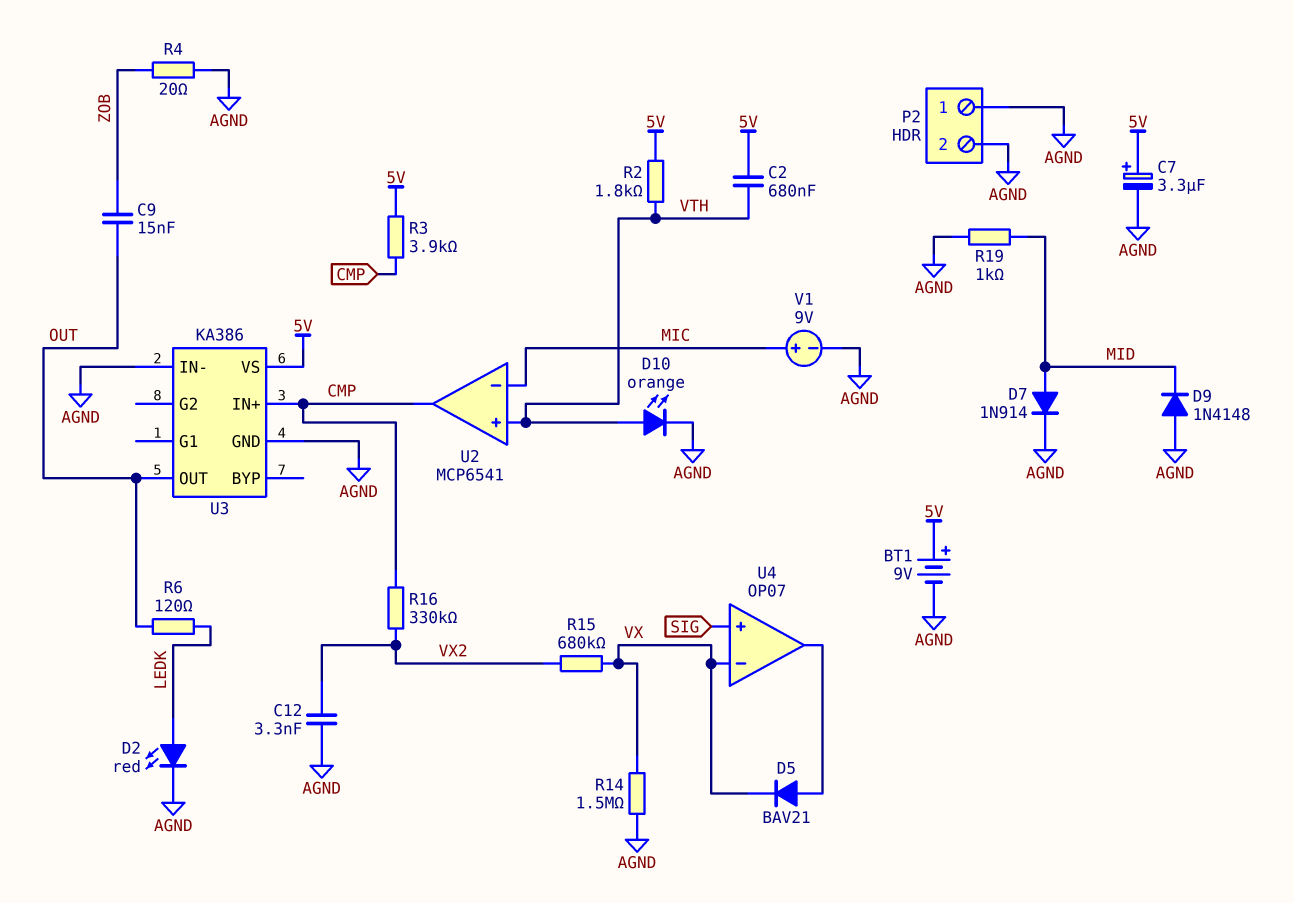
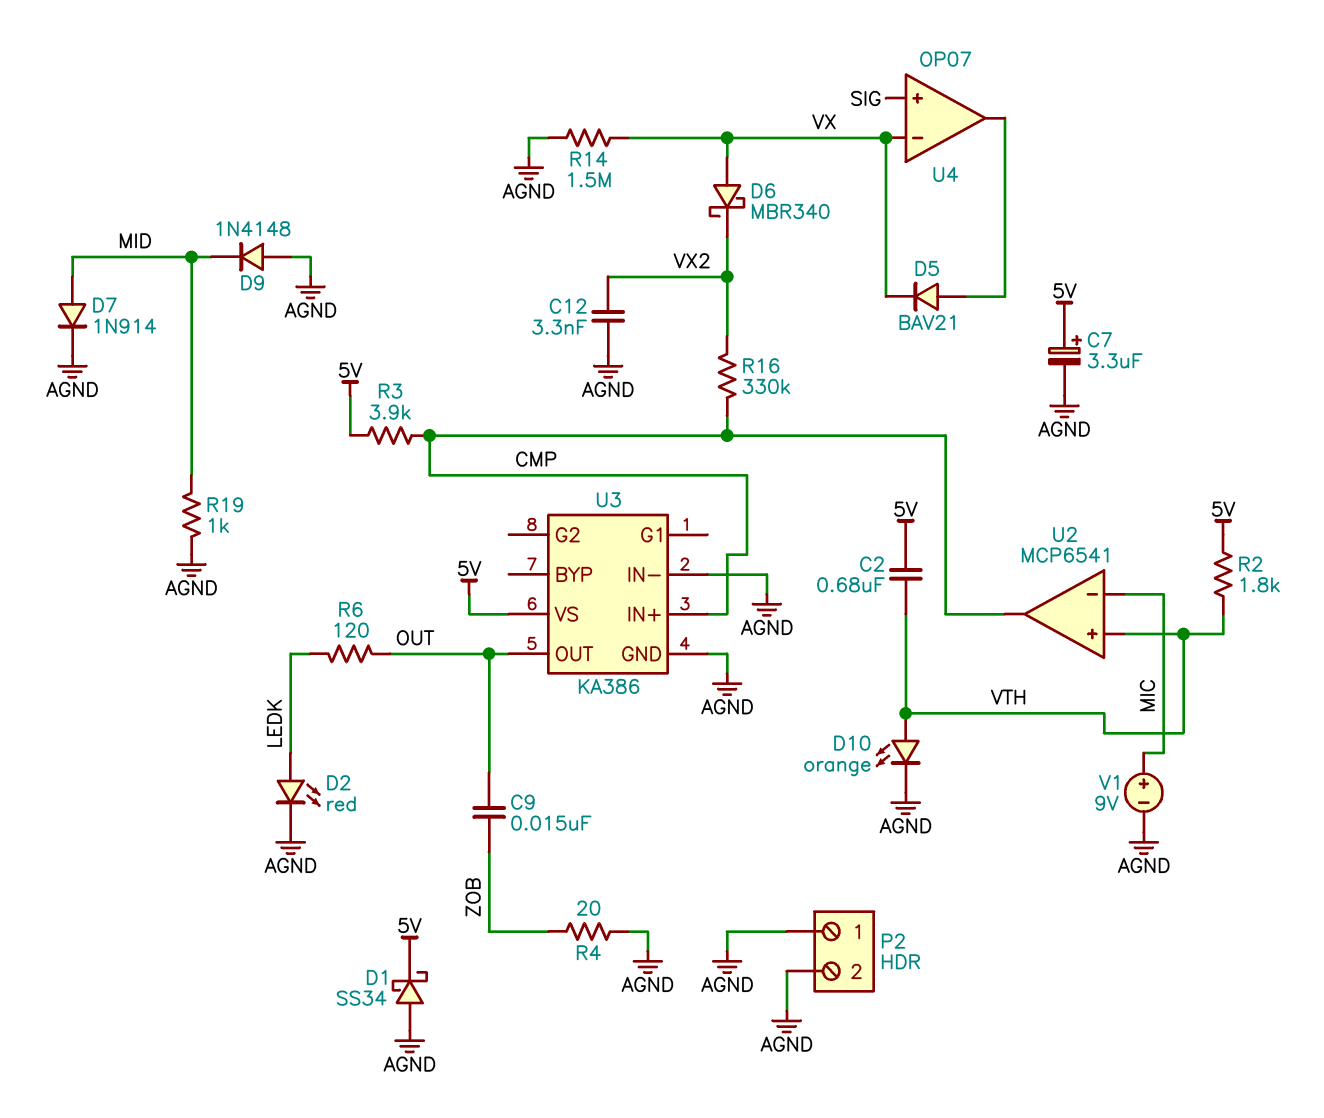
BT1: 9V (plus 5V, minus AGND) -> none
D1: none -> schottky SS34 (A AGND, K 5V)
D6: none -> schottky MBR340 (A VX, K VX2)
R15: 680k (VX, VX2) -> none

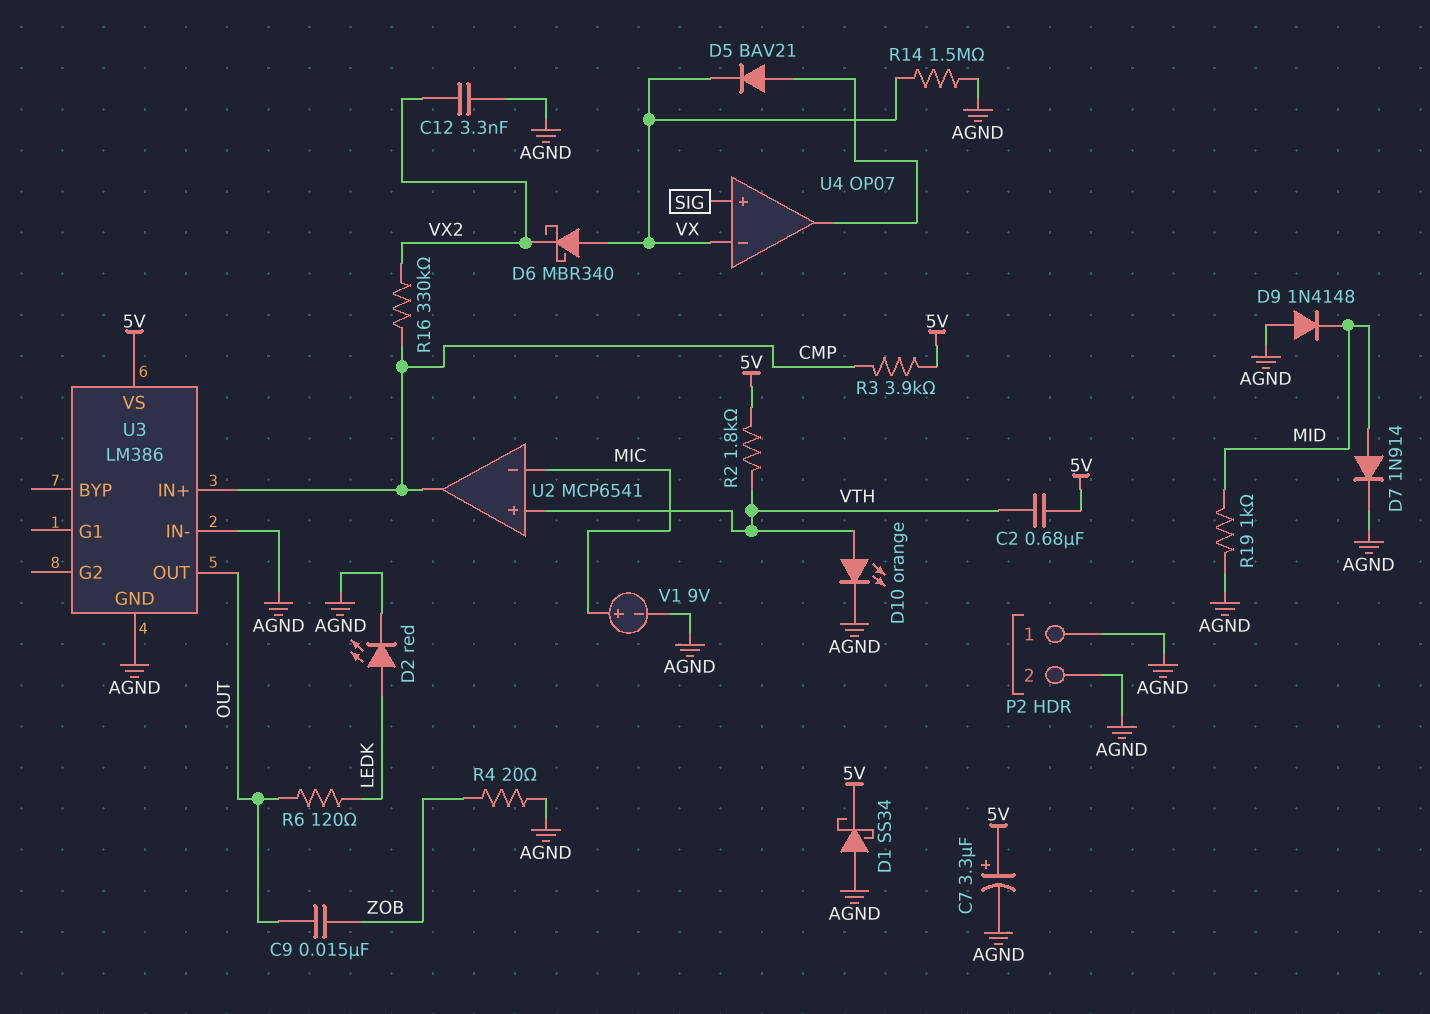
U3: KA386 -> LM386

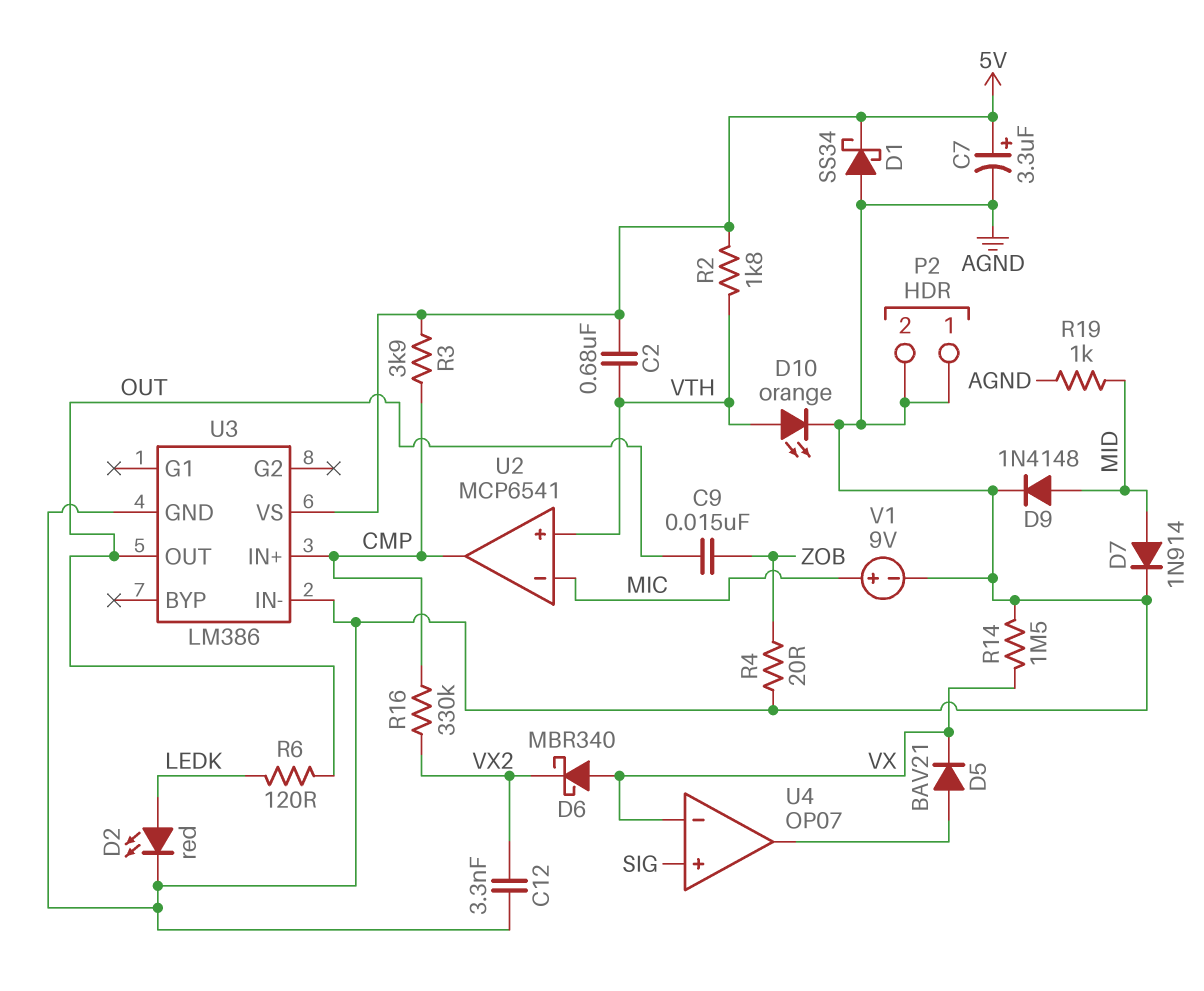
D9: diode 1N4148 (A AGND, K MID) -> diode 1N4148 (A MID, K AGND)

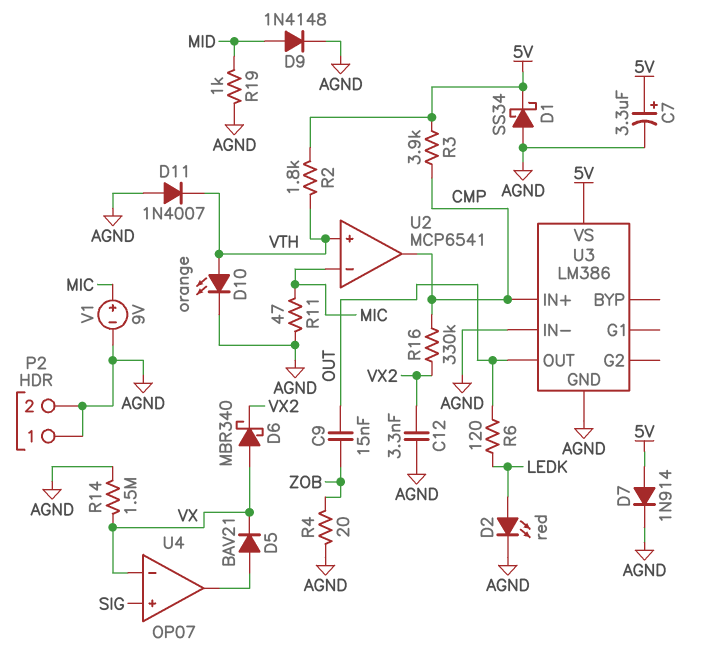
C2: 680nF (5V, VTH) -> none
D7: diode 1N914 (A MID, K AGND) -> diode 1N914 (A 5V, K AGND)
D11: none -> diode 1N4007 (A AGND, K VTH)
R11: none -> 47 (AGND, MIC)

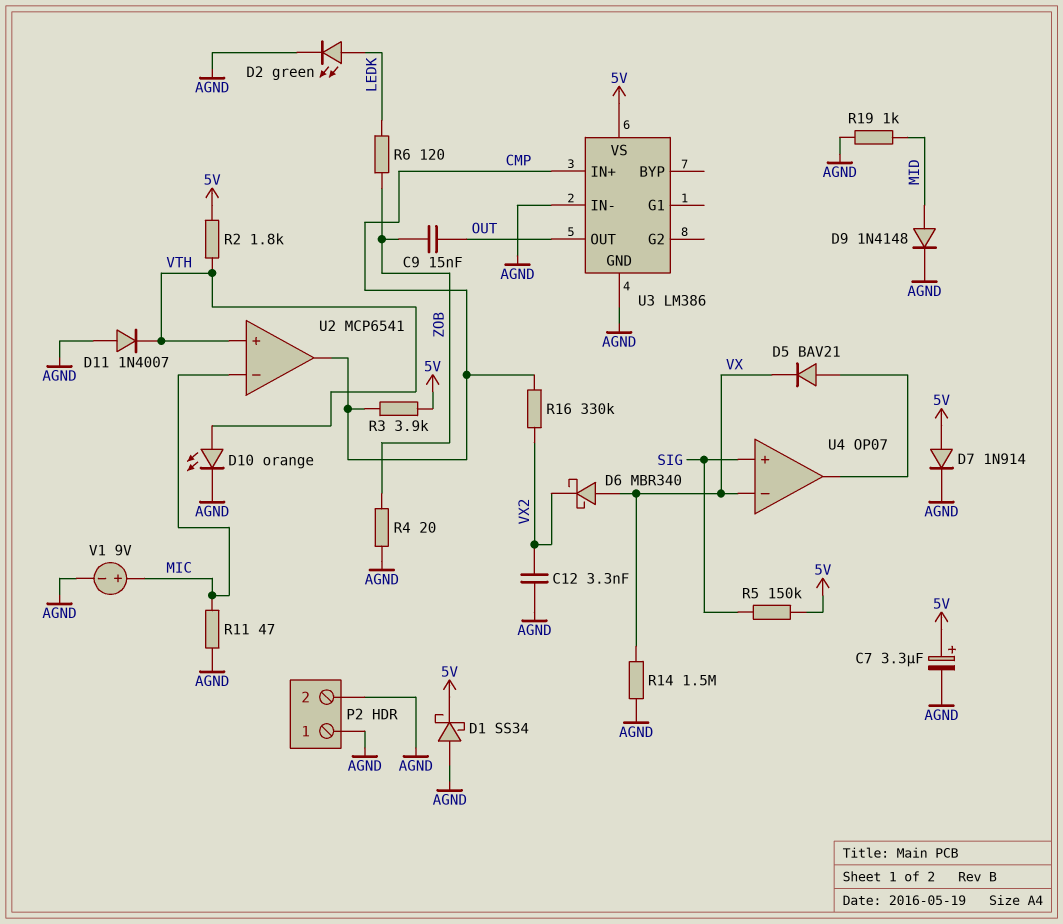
D2: LED red (A LEDK, K AGND) -> LED green (A LEDK, K AGND)
R5: none -> 150k (5V, SIG)
R6: 120 (LEDK, OUT) -> 120 (LEDK, ZOB)

